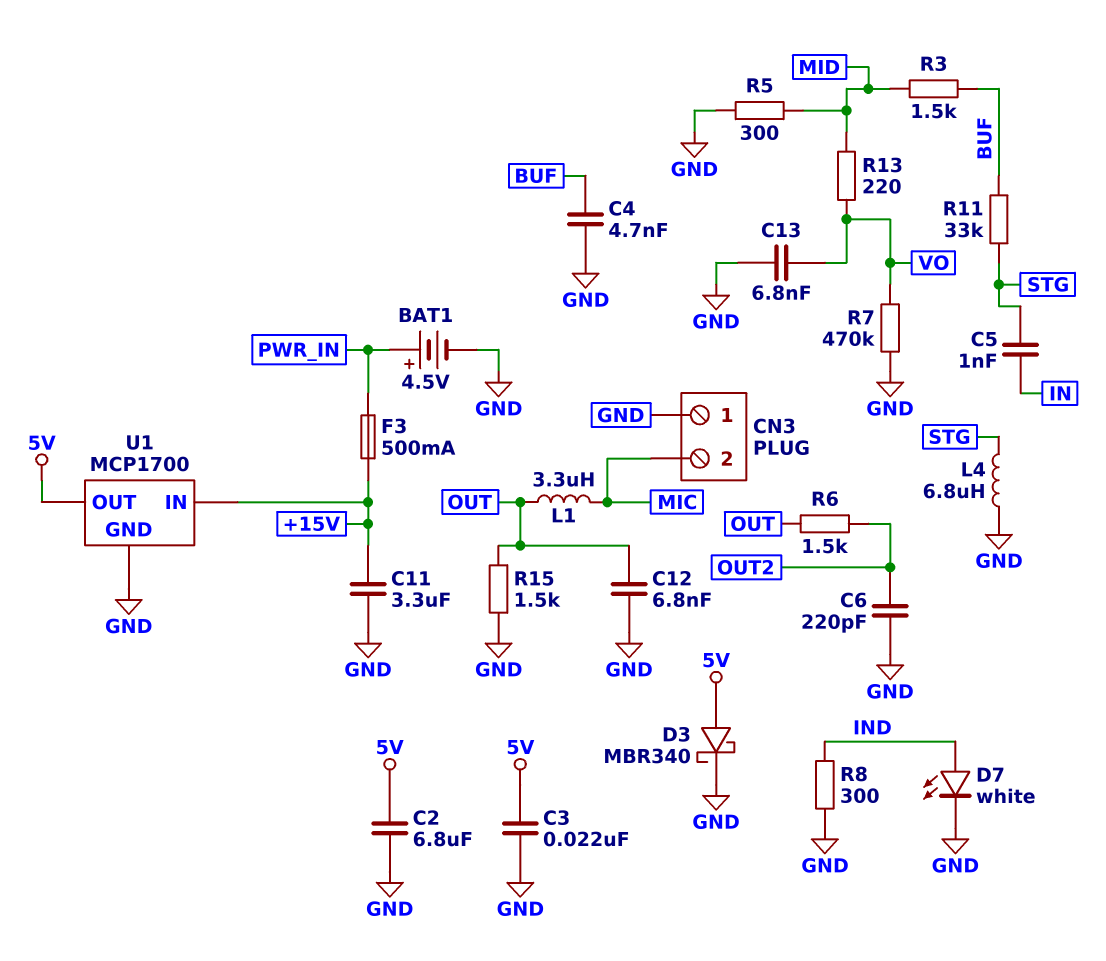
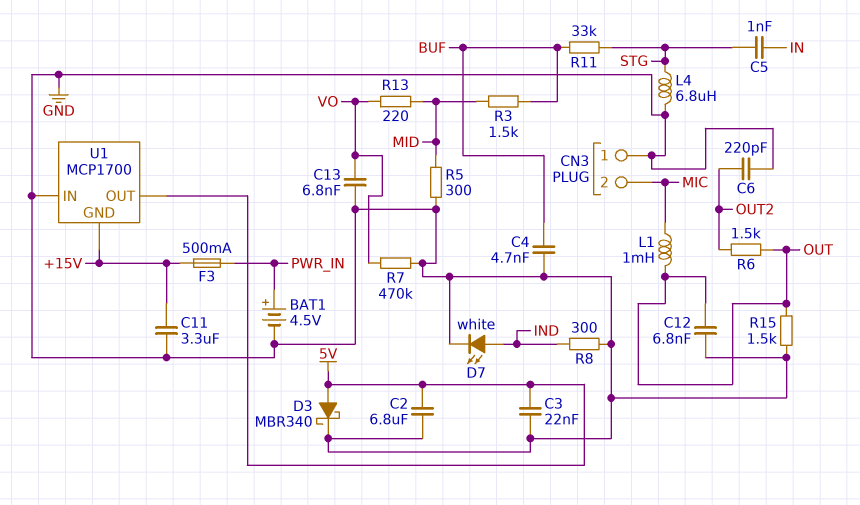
L1: 3.3uH (MIC, OUT) -> 1mH (MIC, OUT)
U1 pin GND: GND -> +15V
U1 pin IN: +15V -> GND

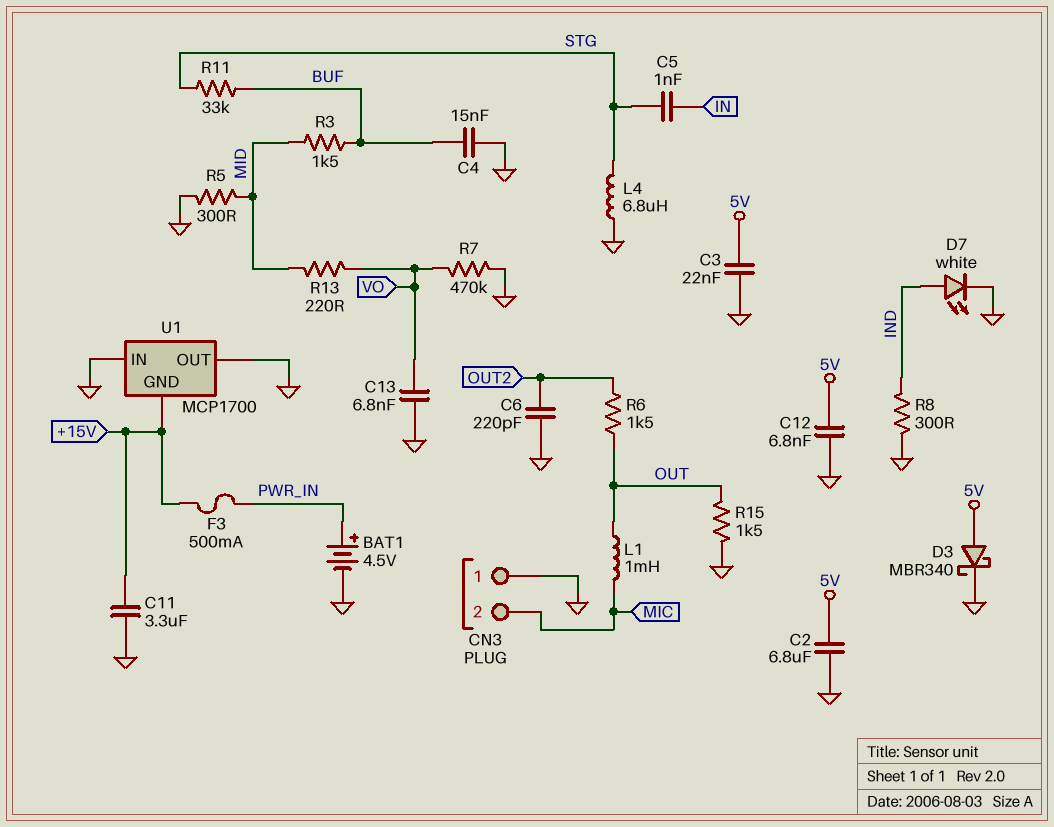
C4: 4.7nF (BUF, GND) -> 15nF (BUF, GND)
C12: 6.8nF (GND, OUT) -> 6.8nF (5V, GND)
U1 pin OUT: 5V -> GND

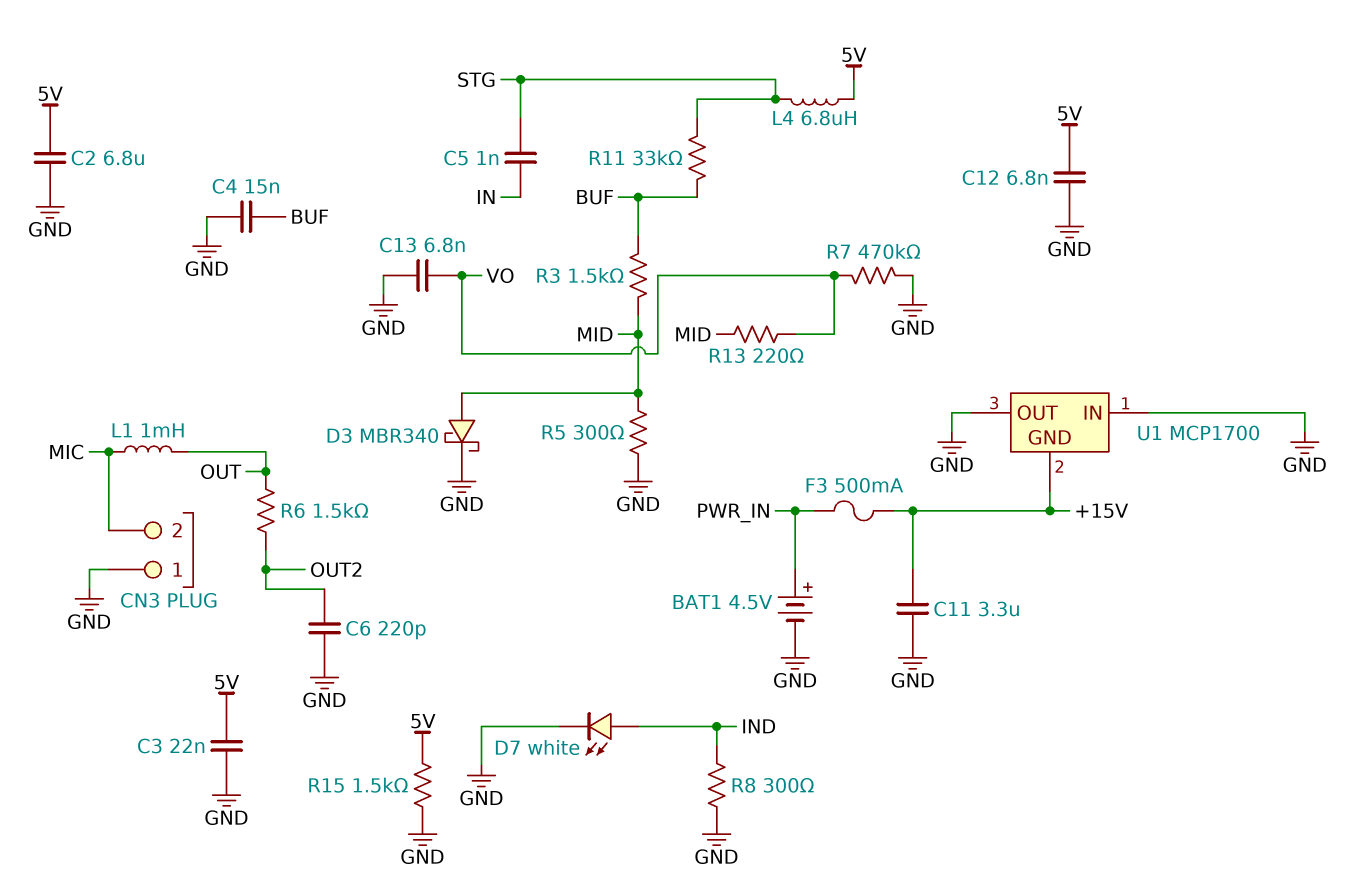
D3: schottky MBR340 (A 5V, K GND) -> schottky MBR340 (A MID, K GND)
L4: 6.8uH (GND, STG) -> 6.8uH (5V, STG)
R15: 1.5k (GND, OUT) -> 1.5k (5V, GND)

